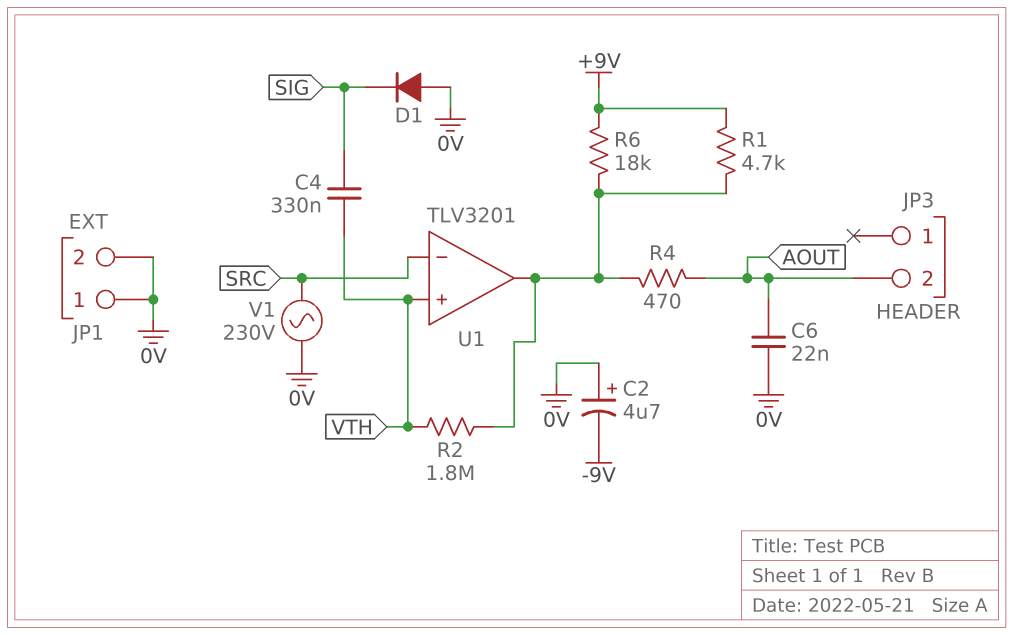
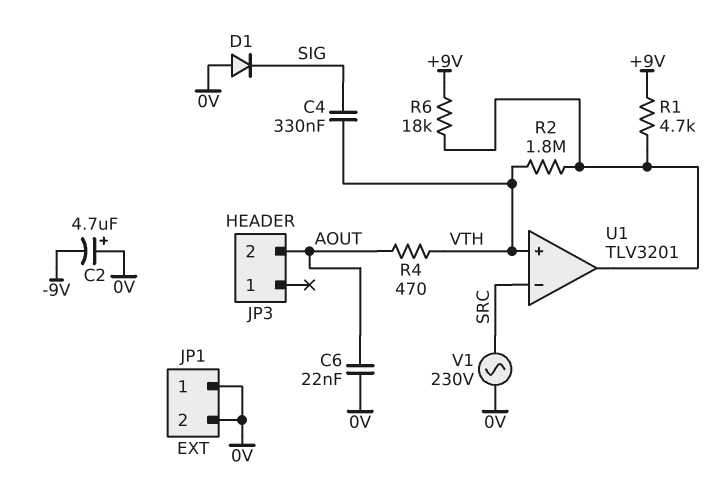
R4: 470 (AOUT, U1/out) -> 470 (AOUT, VTH)

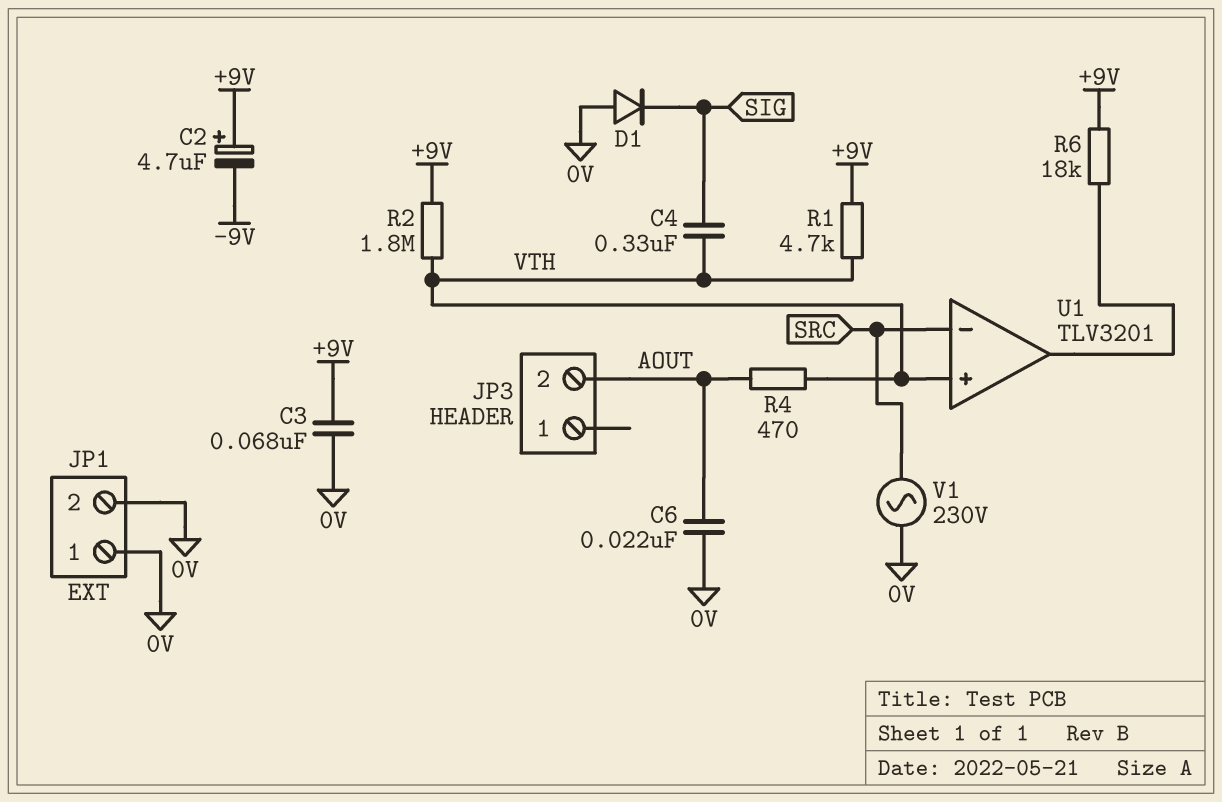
C2: 4.7uF (plus 0V, minus -9V) -> 4.7uF (plus +9V, minus -9V)
C3: none -> 68nF (+9V, 0V)
R1: 4.7k (+9V, U1/out) -> 4.7k (+9V, VTH)
R2: 1.8M (U1/out, VTH) -> 1.8M (+9V, VTH)

